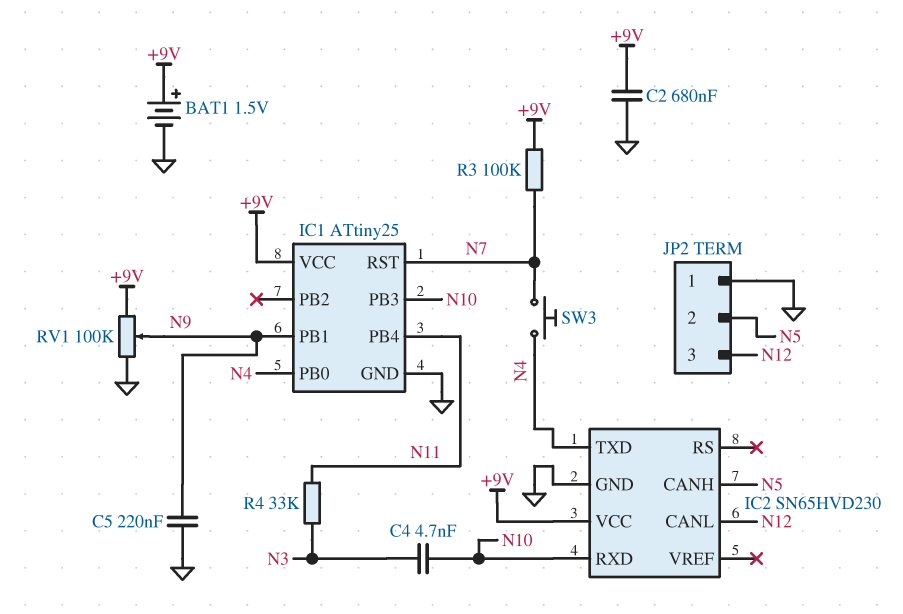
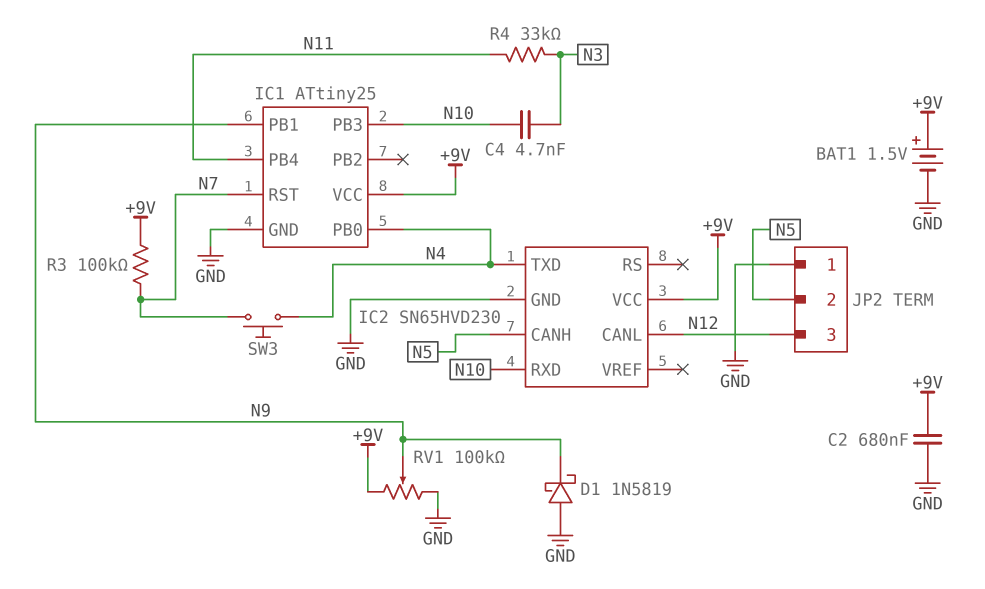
C5: 220nF (GND, N9) -> none
D1: none -> schottky 1N5819 (A GND, K N9)

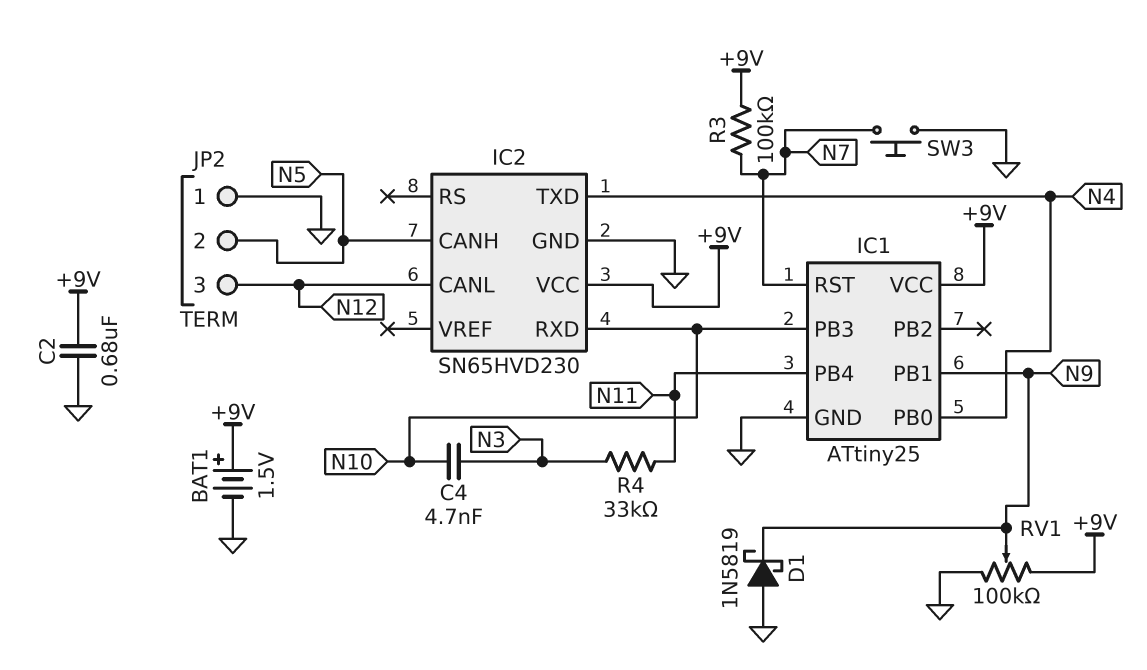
SW3: button (N4, N7) -> button (GND, N7)

